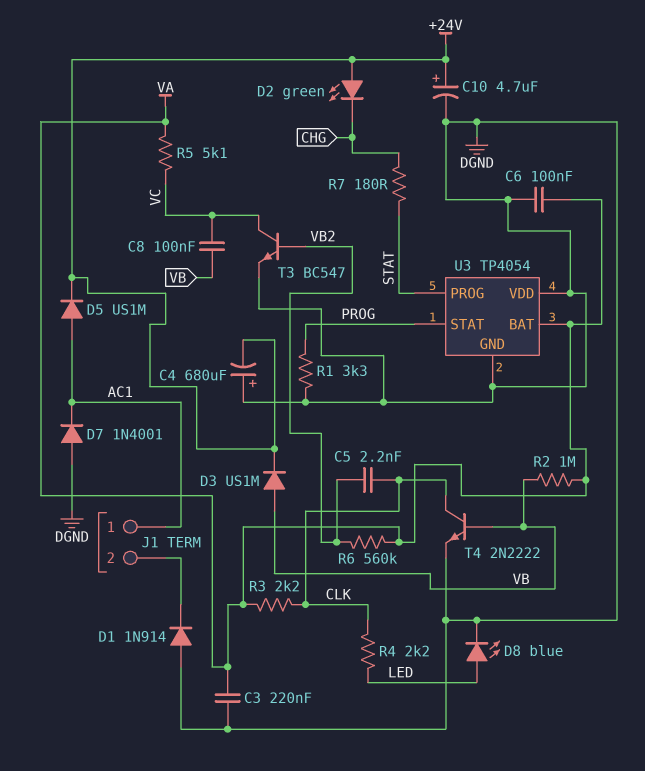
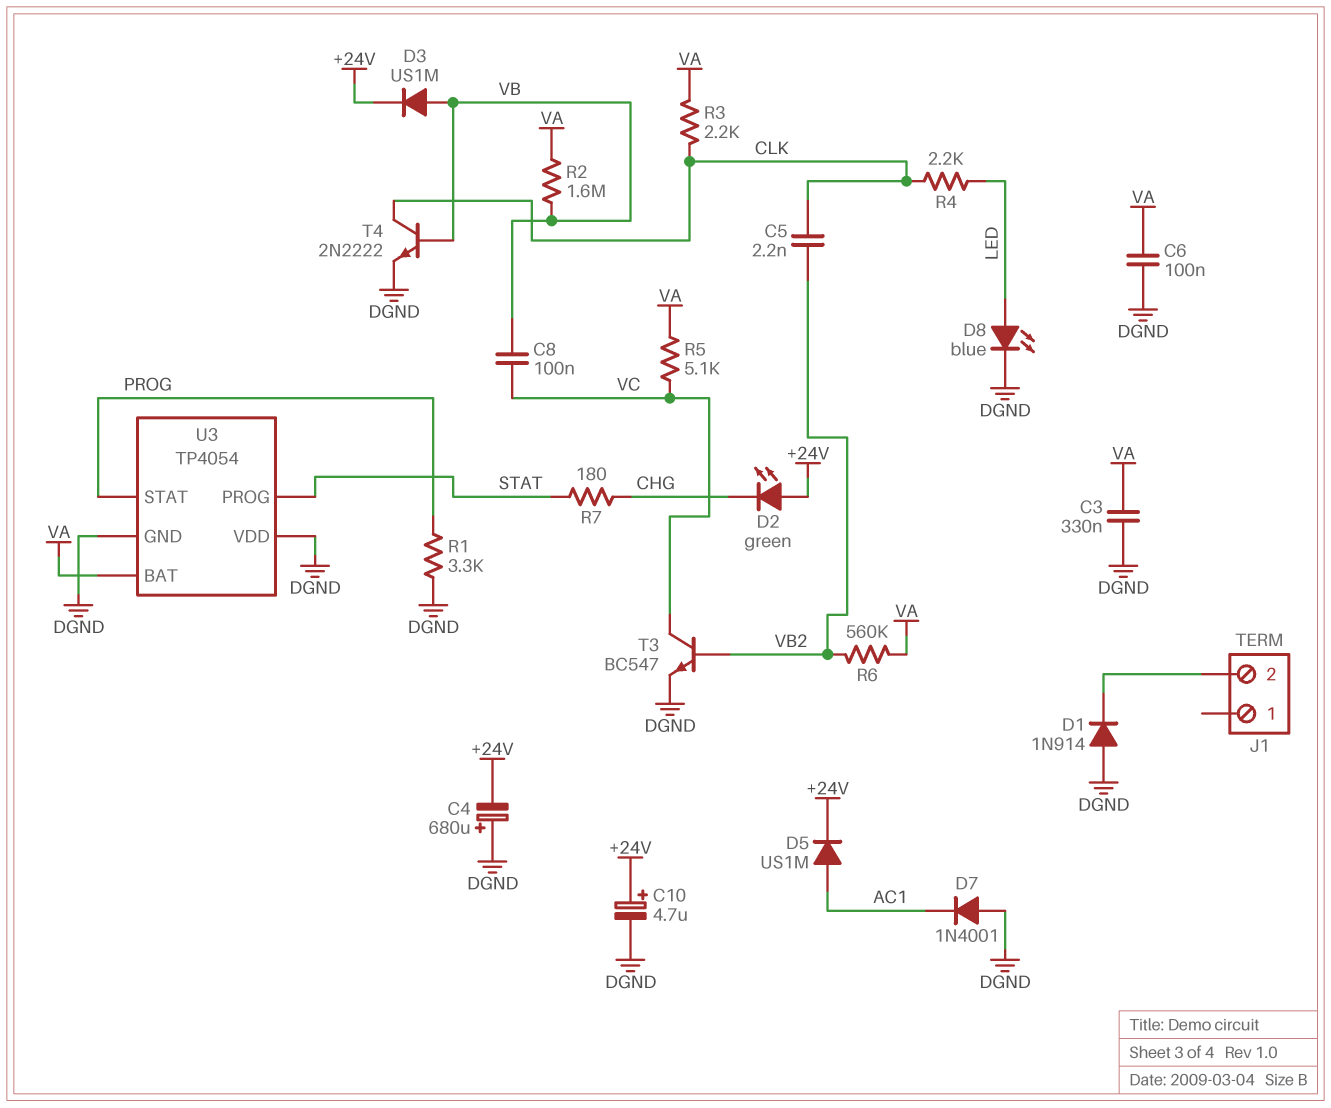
C3: 220nF (DGND, VA) -> 330nF (DGND, VA)
J1 pin 1: AC1 -> none
R2: 1M (VA, VB) -> 1.6M (VA, VB)

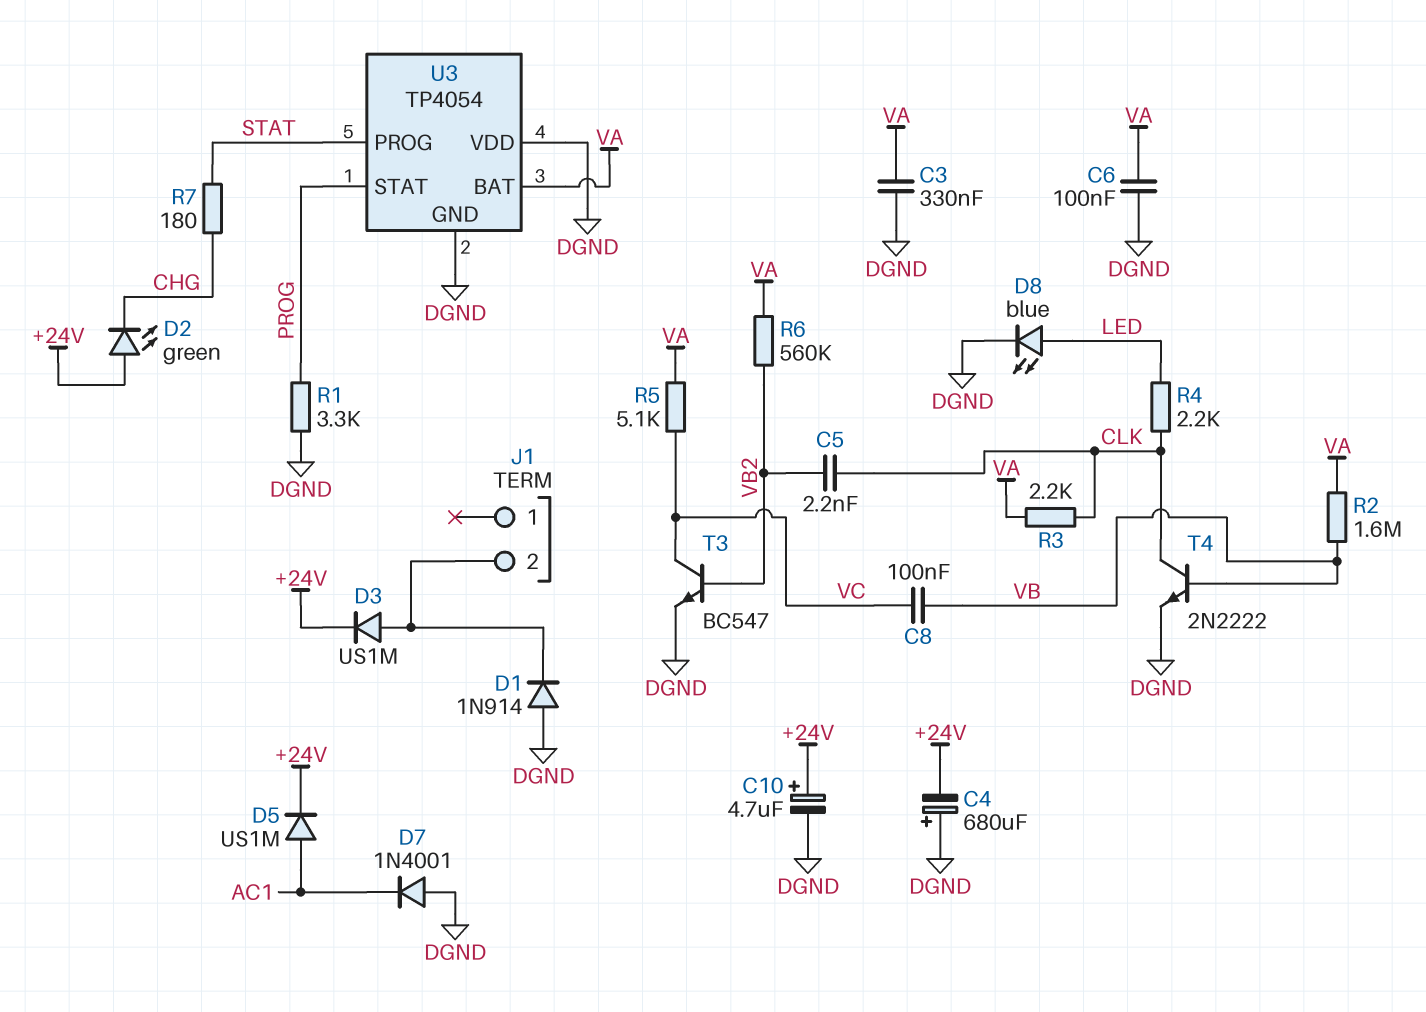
D3: diode US1M (A VB, K +24V) -> diode US1M (A J1/2, K +24V)

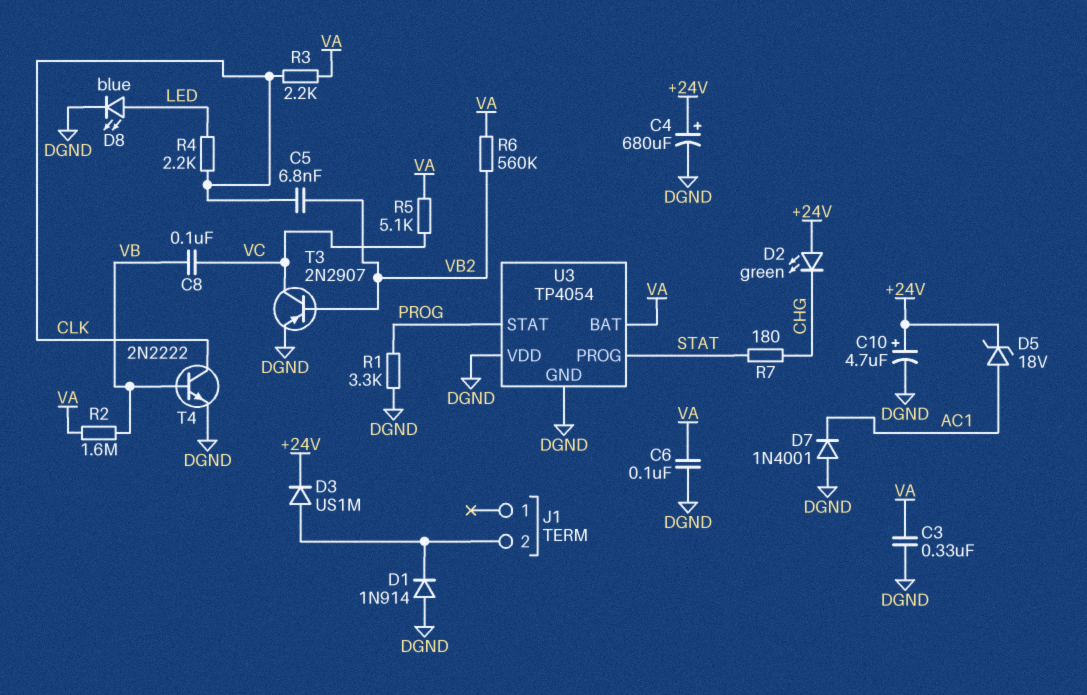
C4: 680uF (plus DGND, minus +24V) -> 680uF (plus +24V, minus DGND)
C5: 2.2nF (CLK, VB2) -> 6.8nF (CLK, VB2)
D5: diode US1M (A AC1, K +24V) -> zener 18V (A AC1, K +24V)
T3: NPN BC547 (B VB2, C VC, E DGND) -> PNP 2N2907 (B VB2, C VC, E DGND)

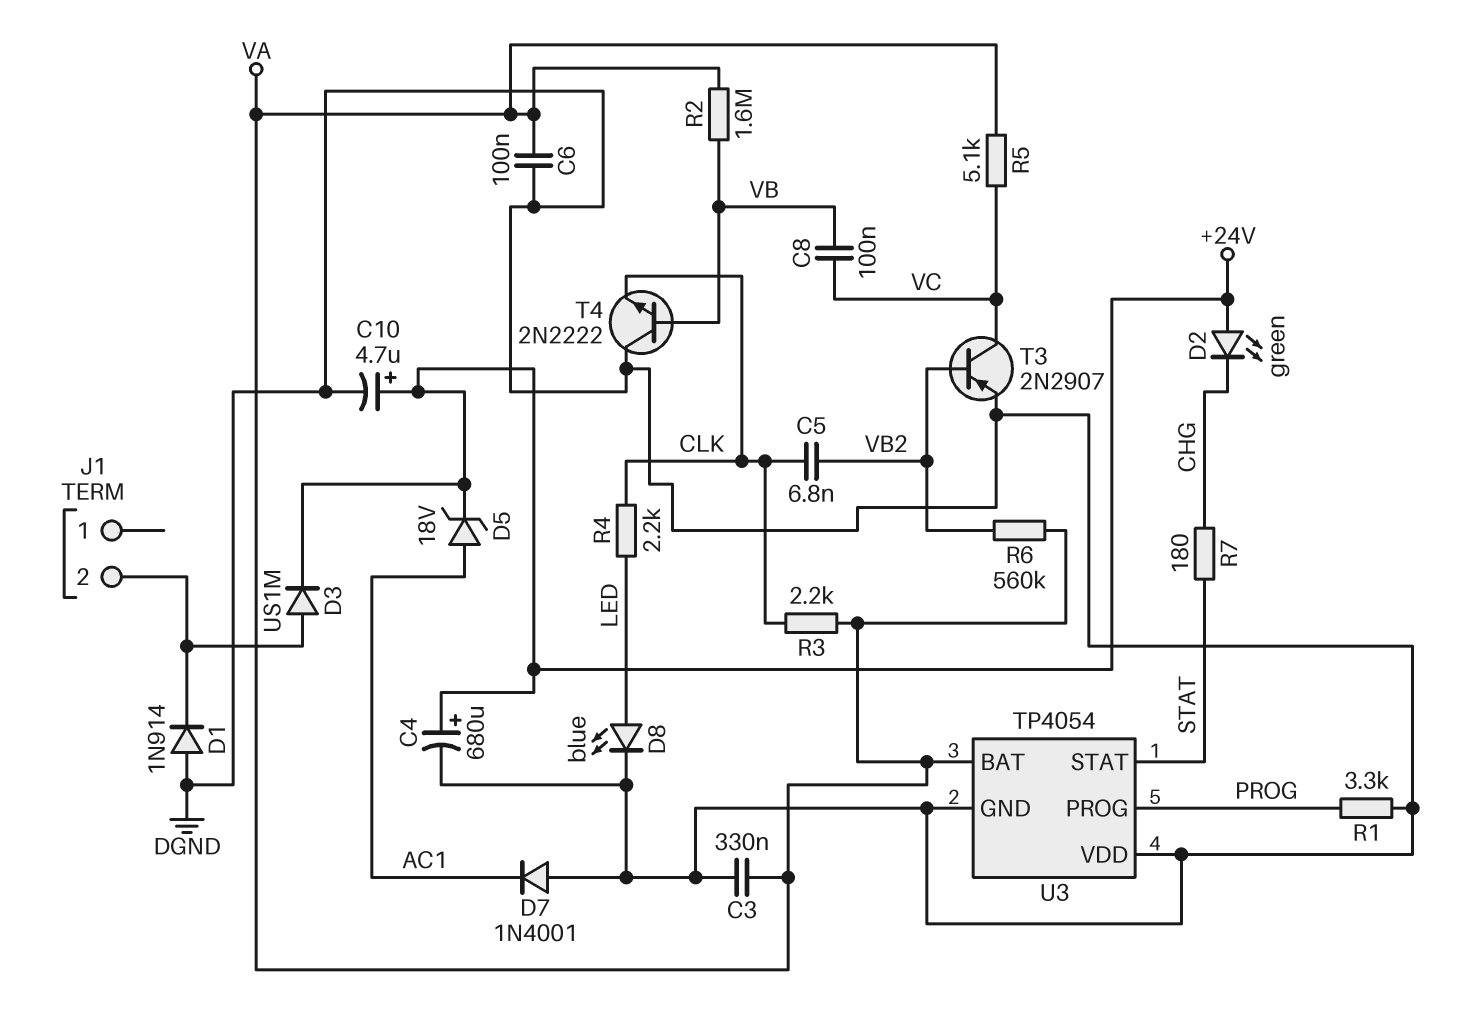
T4: NPN 2N2222 (B VB, C CLK, E DGND) -> NPN 2N2222 (B VB, C DGND, E CLK)
U3 pin PROG: STAT -> PROG
U3 pin STAT: PROG -> STAT

